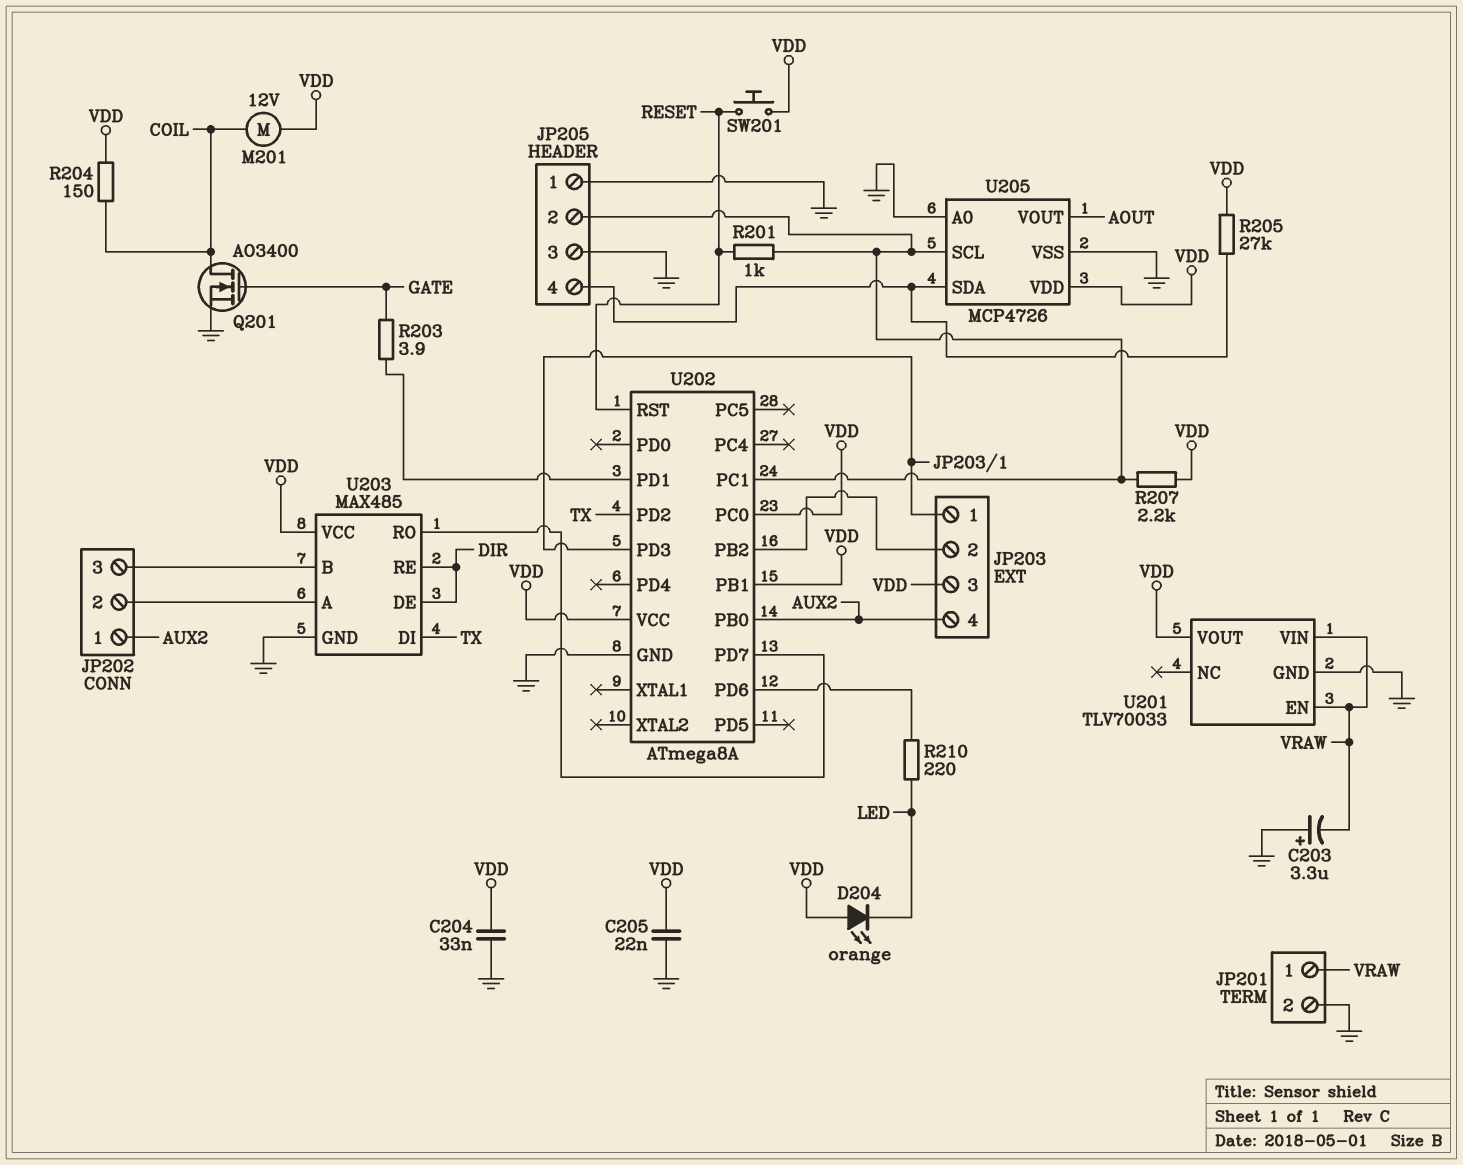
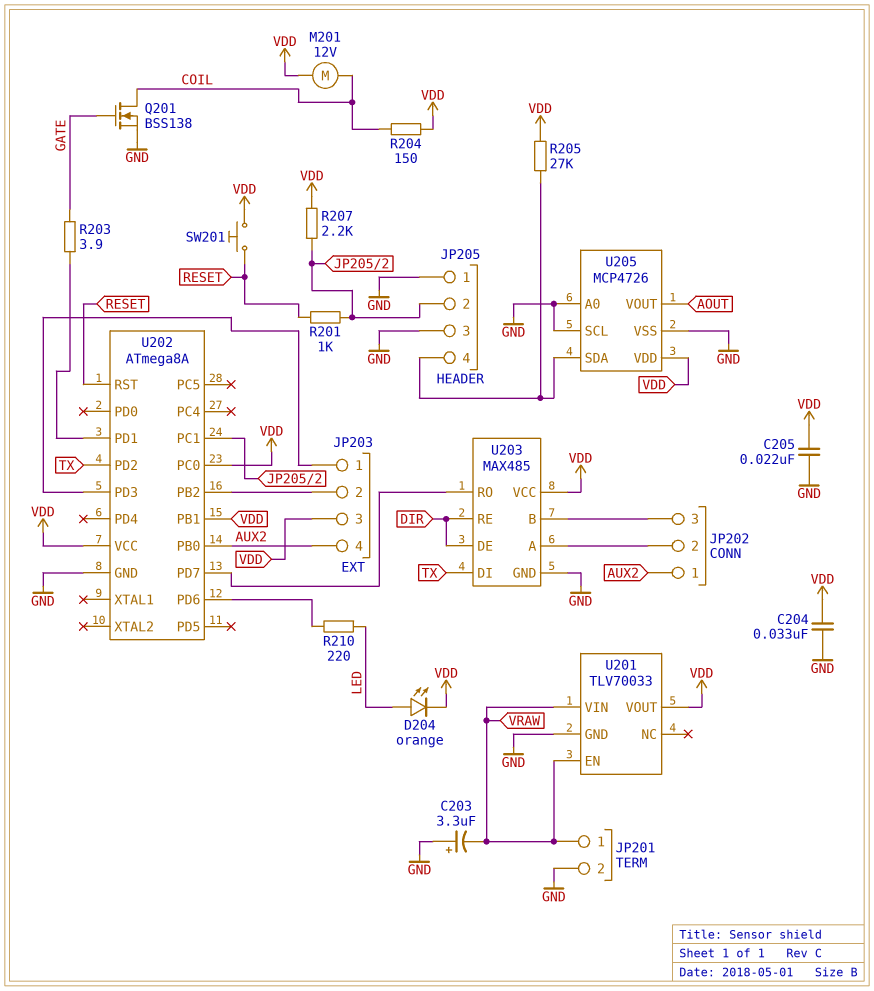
D204: LED orange (A VDD, K LED) -> LED orange (A LED, K VDD)
Q201: NMOS AO3400 (G GATE, D COIL, S GND) -> NMOS BSS138 (G GATE, D COIL, S GND)
U205 pin SCL: JP205/2 -> GND

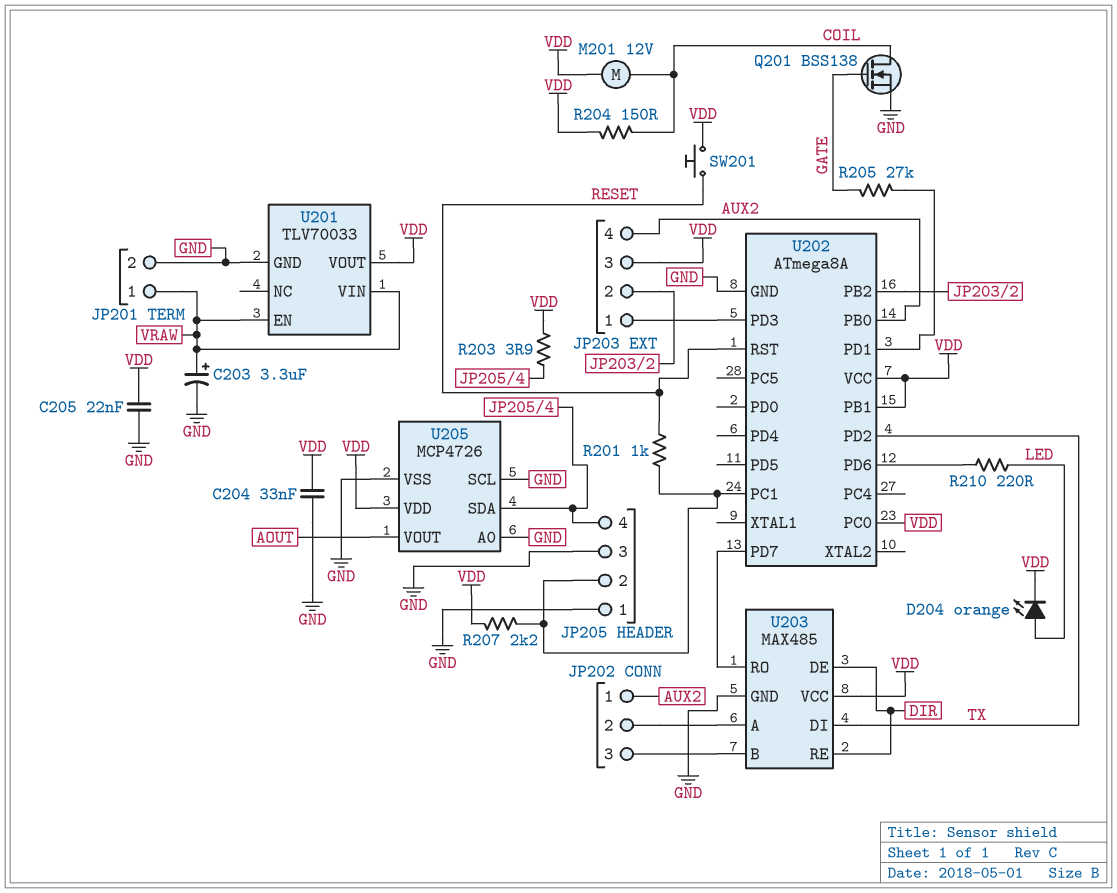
C203: 3.3uF (plus GND, minus VRAW) -> 3.3uF (plus VRAW, minus GND)
R203: 3.9 (GATE, U202/PD1) -> 3.9 (JP205/4, VDD)
R205: 27k (JP205/4, VDD) -> 27k (GATE, U202/PD1)

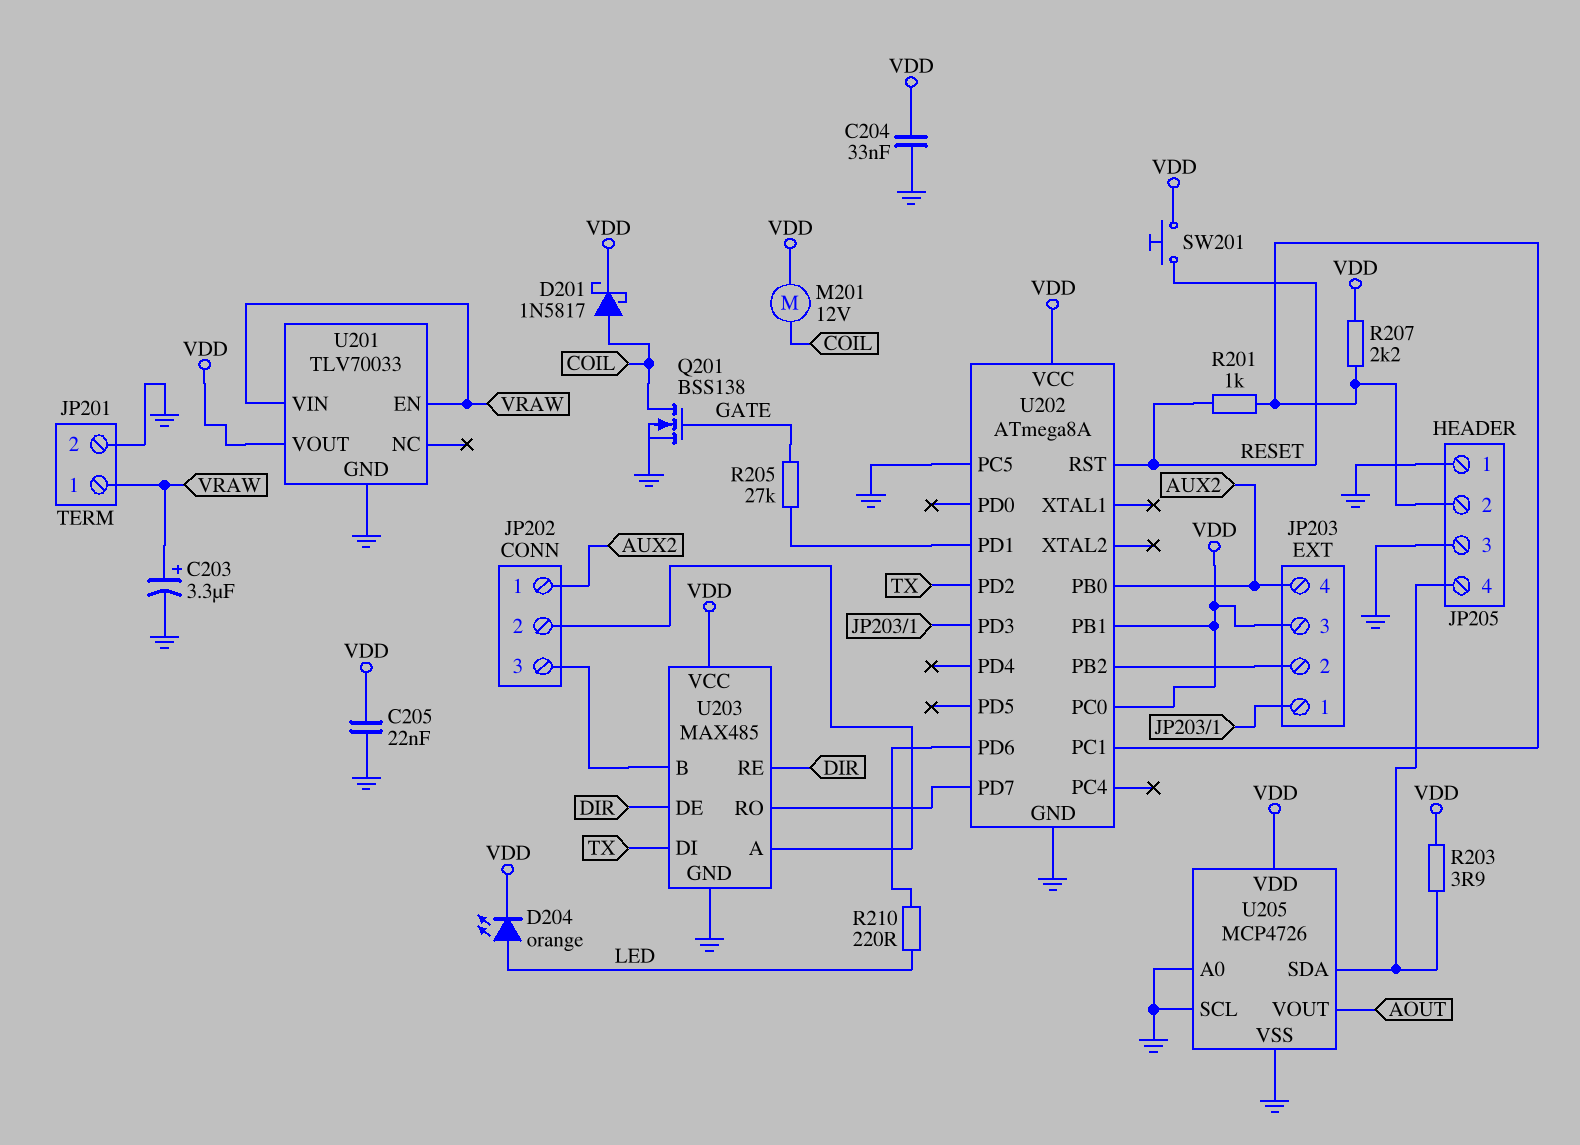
D201: none -> schottky 1N5817 (A COIL, K VDD)
R204: 150 (COIL, VDD) -> none
U202 pin PC5: none -> GND

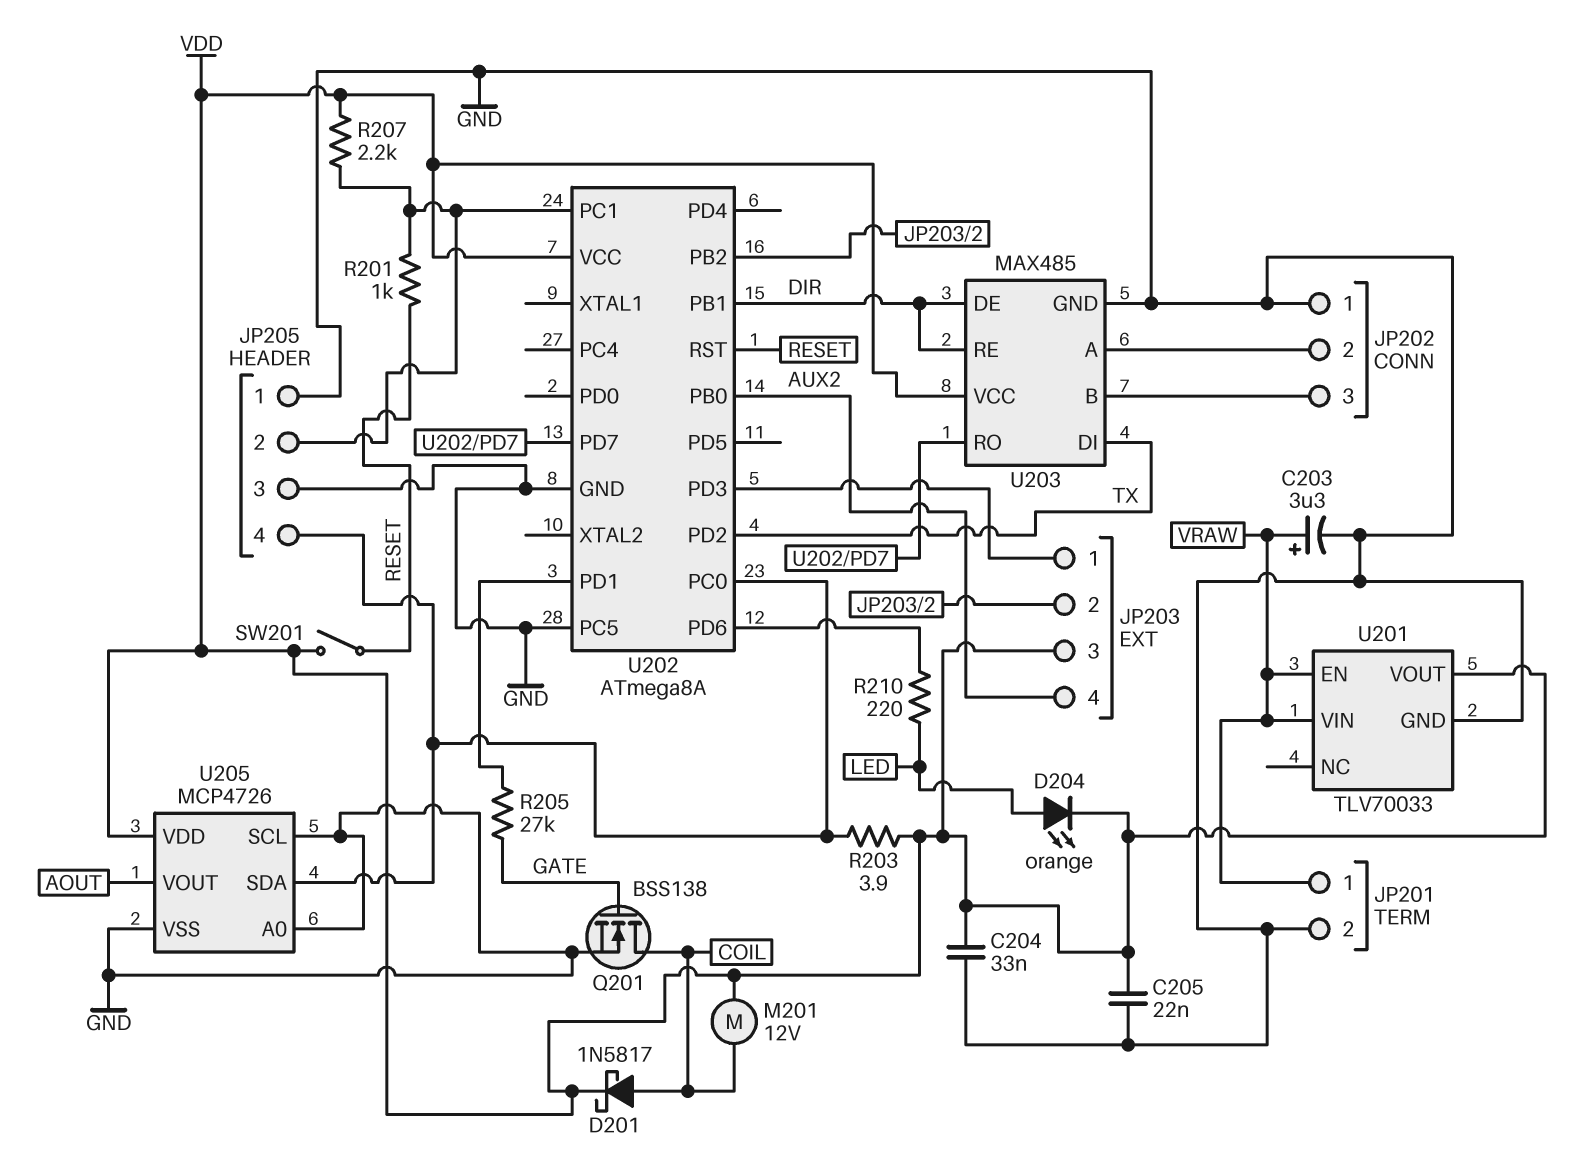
JP202 pin 1: AUX2 -> GND
SW201: button (RESET, VDD) -> switch (RESET, VDD)
U202 pin PB1: VDD -> DIR
U202 pin PC0: VDD -> JP205/4

